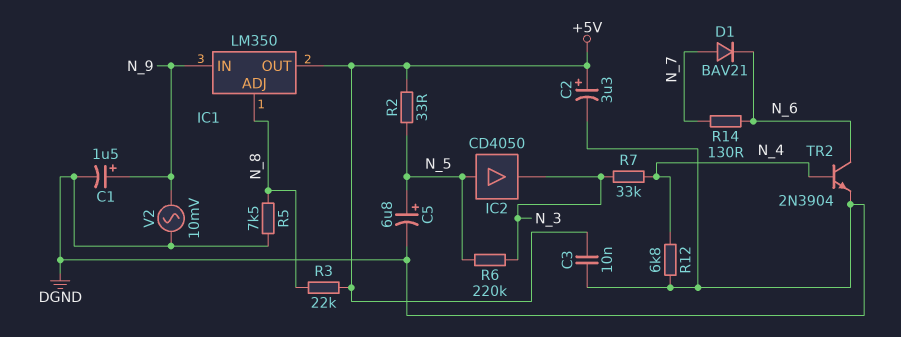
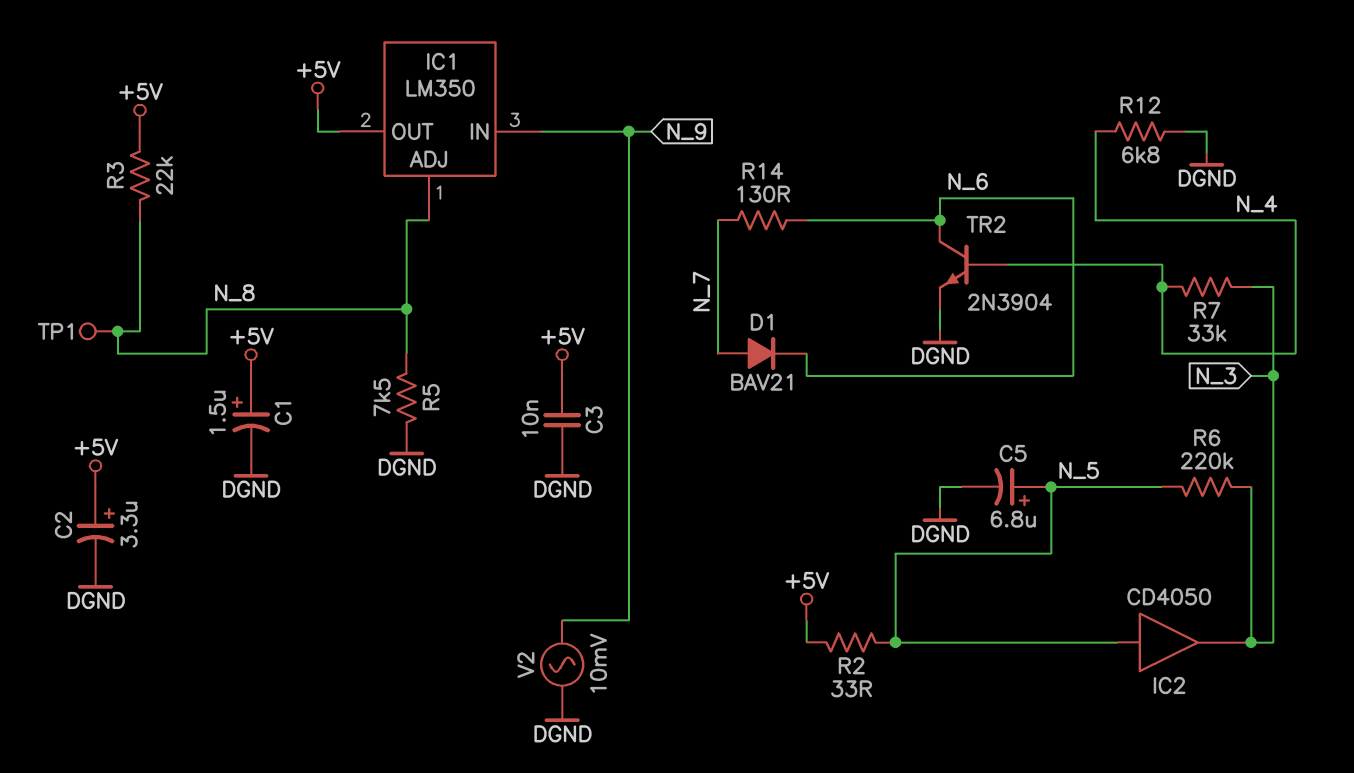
C1: 1.5uF (plus N_9, minus DGND) -> 1.5uF (plus +5V, minus DGND)
TP1: none -> test point (N_8)

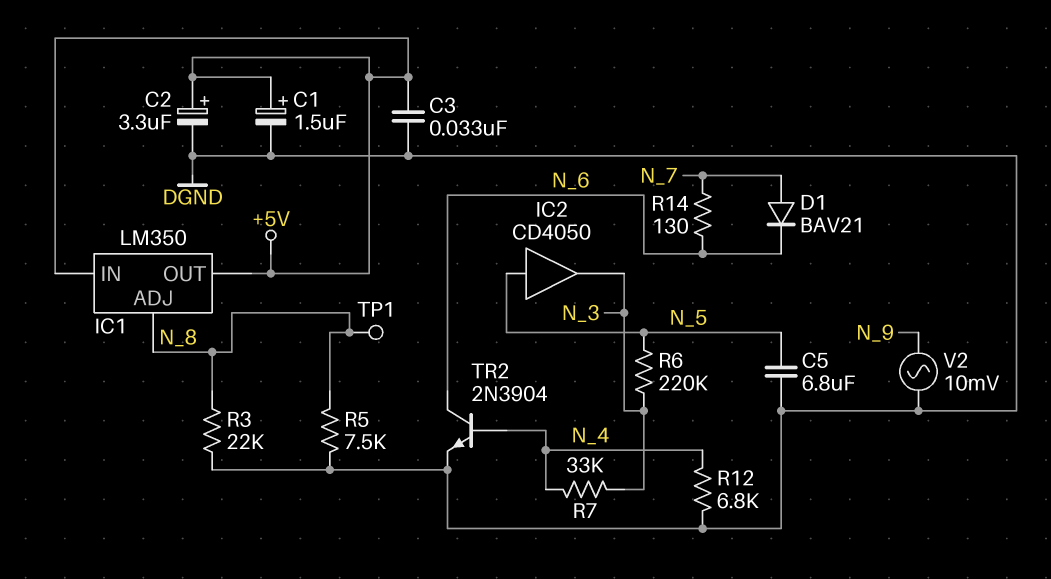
C3: 10nF (+5V, DGND) -> 33nF (+5V, DGND)
C5: 6.8uF (plus N_5, minus DGND) -> 6.8uF (DGND, N_5)
IC1 pin IN: N_9 -> +5V
R2: 33 (+5V, N_5) -> none
R3: 22k (+5V, N_8) -> 22k (DGND, N_8)

